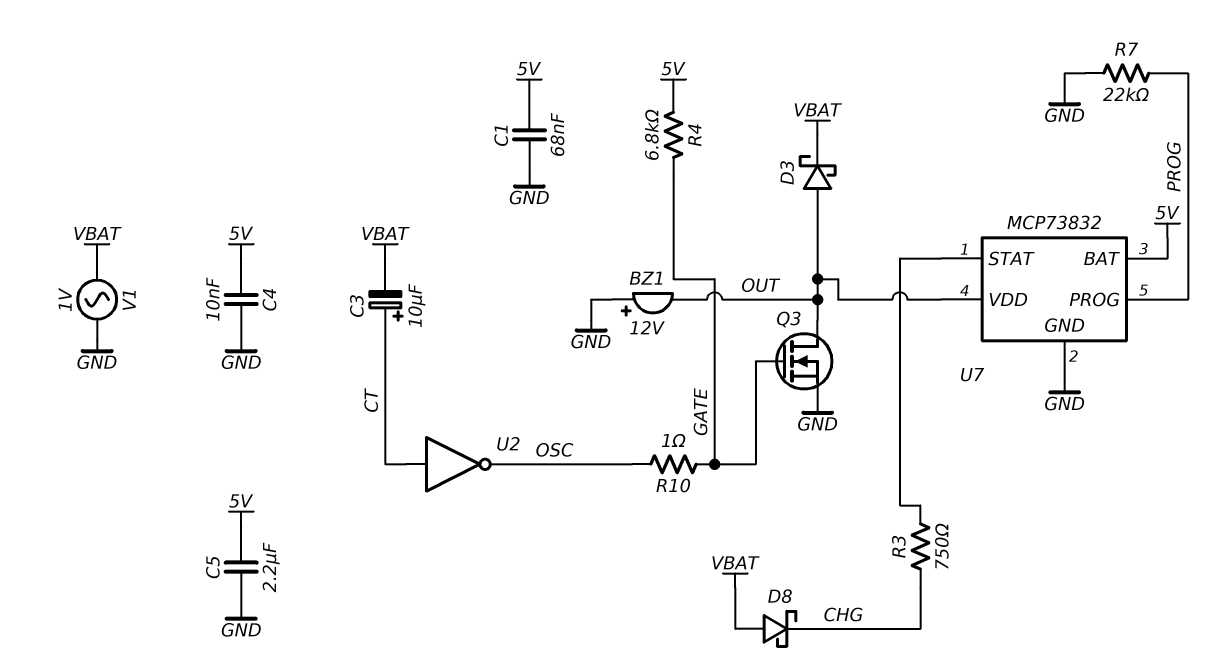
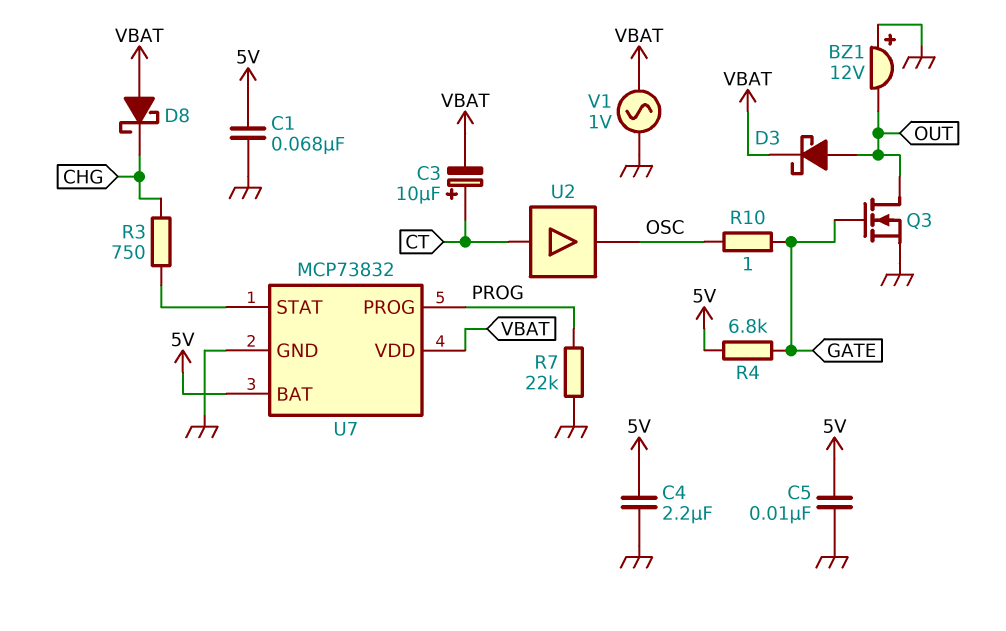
C4: 10nF (5V, GND) -> 2.2uF (5V, GND)
C5: 2.2uF (5V, GND) -> 10nF (5V, GND)
U2: NOT (in CT, out OSC) -> buffer (in CT, out OSC)
U7 pin VDD: OUT -> VBAT

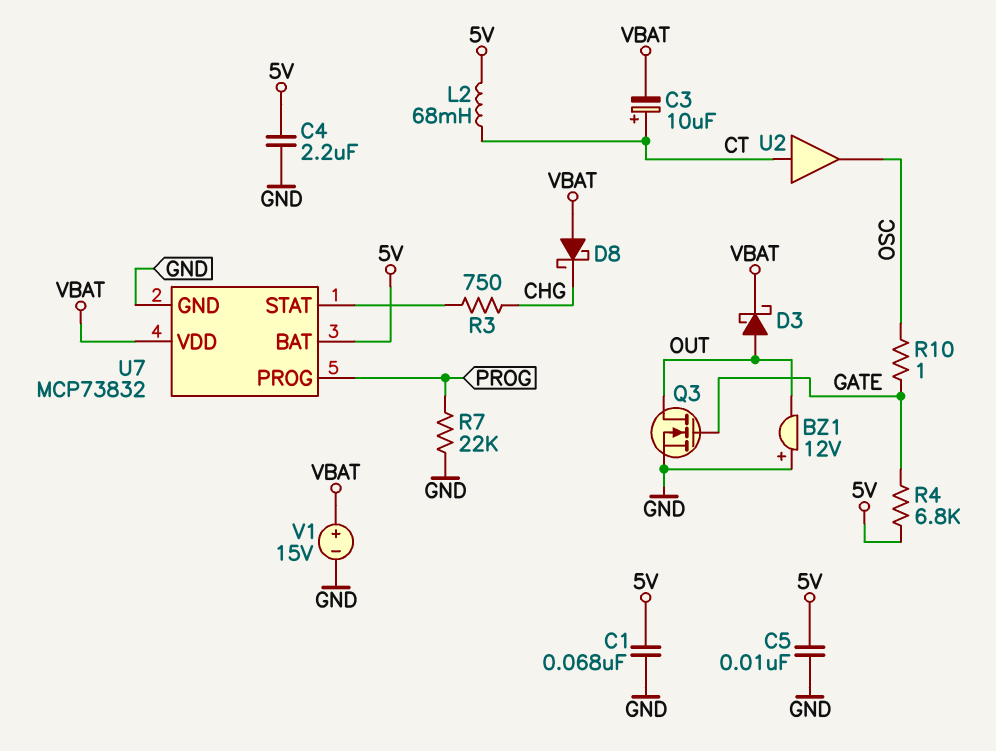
L2: none -> 68mH (5V, CT)
V1: AC 1V (GND, VBAT) -> 15V (plus VBAT, minus GND)

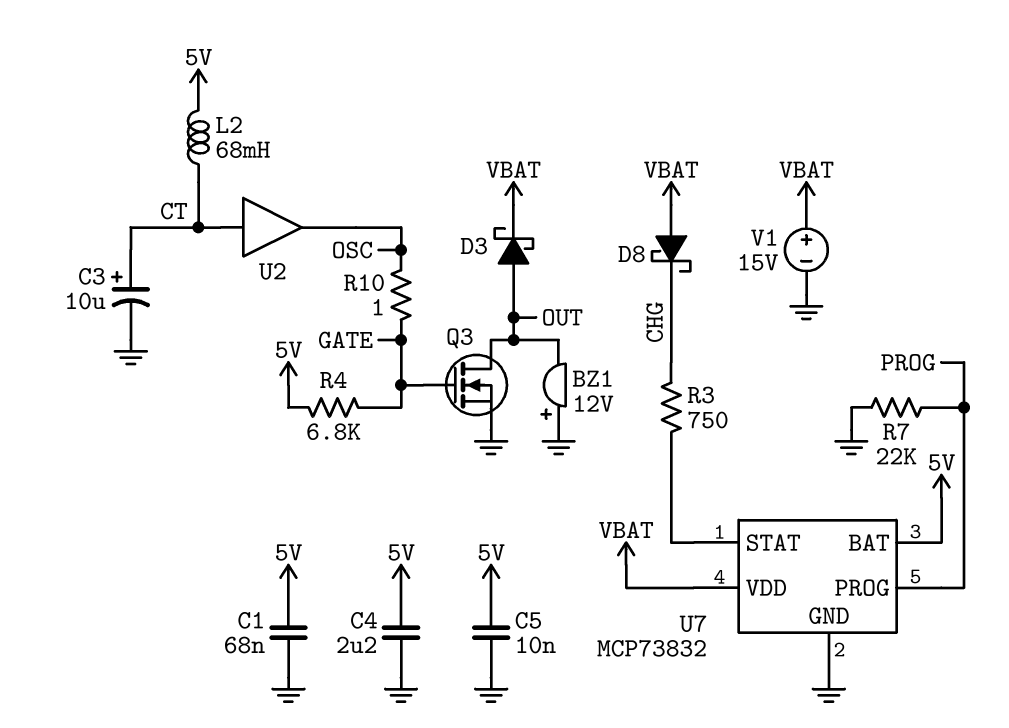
C3: 10uF (plus CT, minus VBAT) -> 10uF (plus CT, minus GND)

